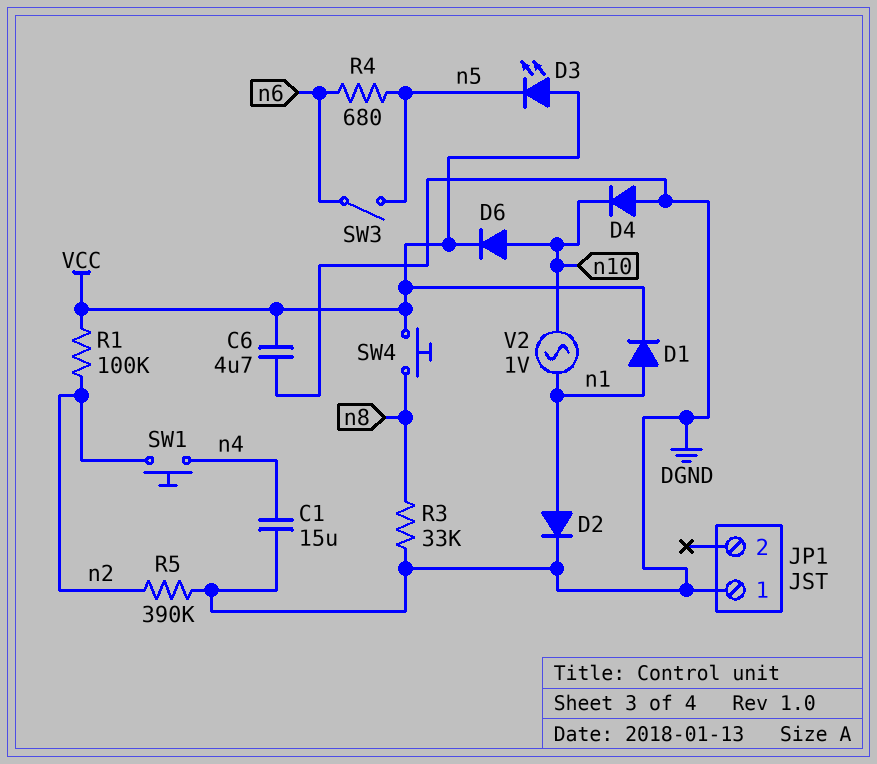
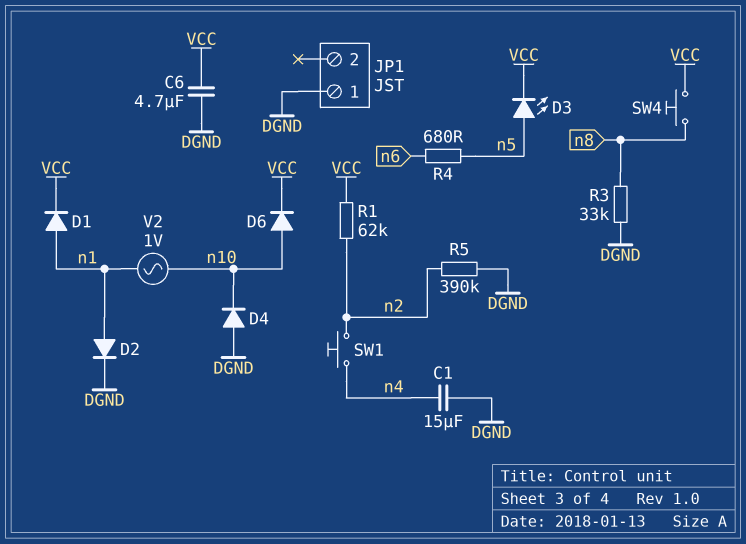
D3: LED (A VCC, K n5) -> LED (A n5, K VCC)
R1: 100k (VCC, n2) -> 62k (VCC, n2)
SW3: switch (n5, n6) -> none

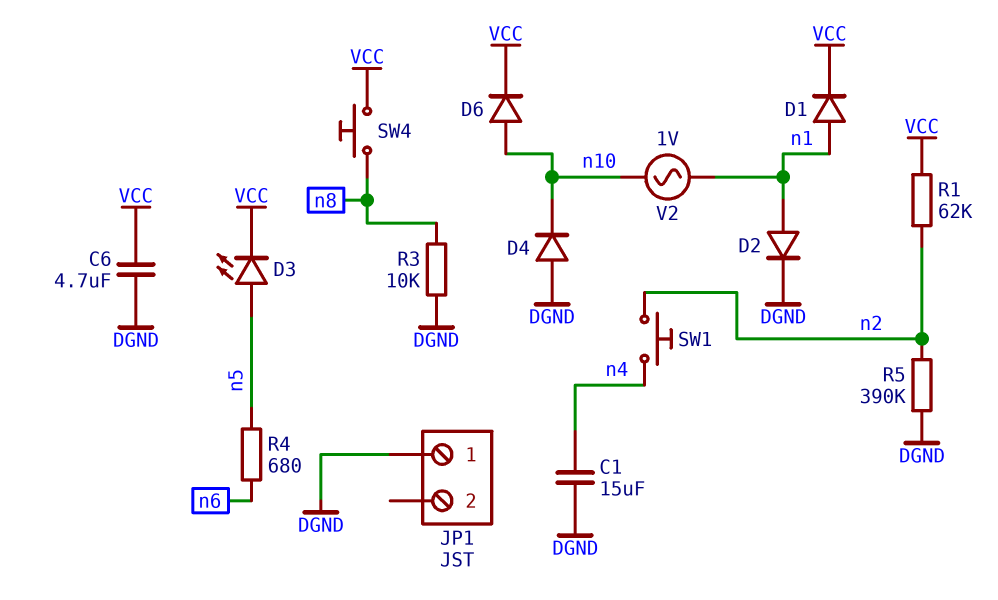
R3: 33k (DGND, n8) -> 10k (DGND, n8)

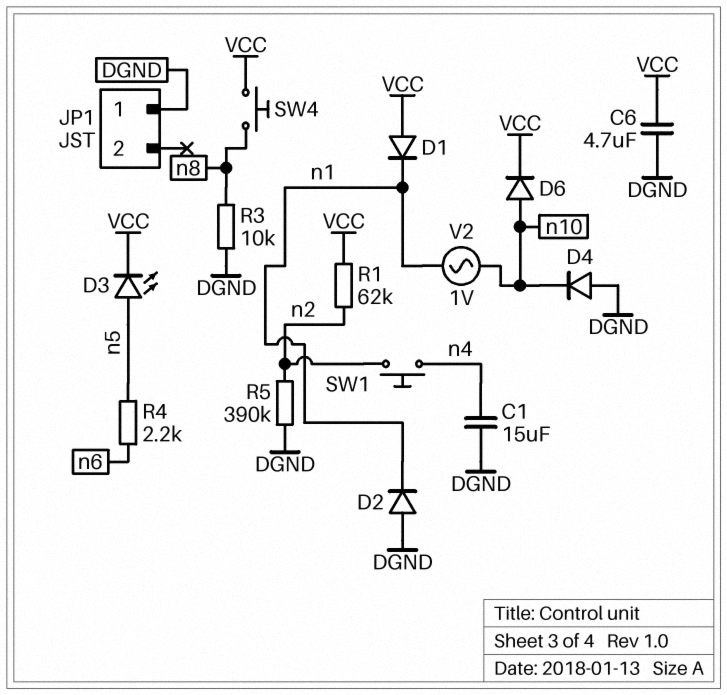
D1: diode (A n1, K VCC) -> diode (A VCC, K n1)
D2: diode (A n1, K DGND) -> diode (A DGND, K n1)
R4: 680 (n5, n6) -> 2.2k (n5, n6)

